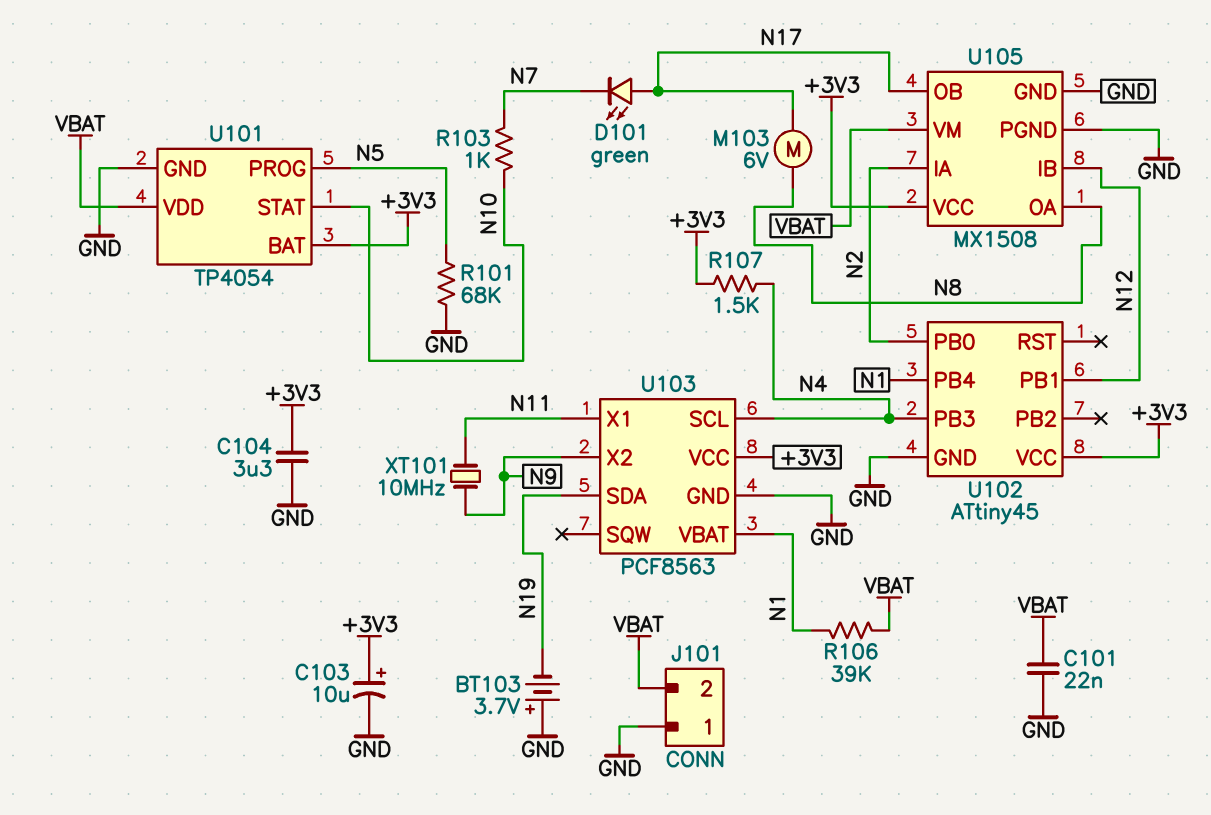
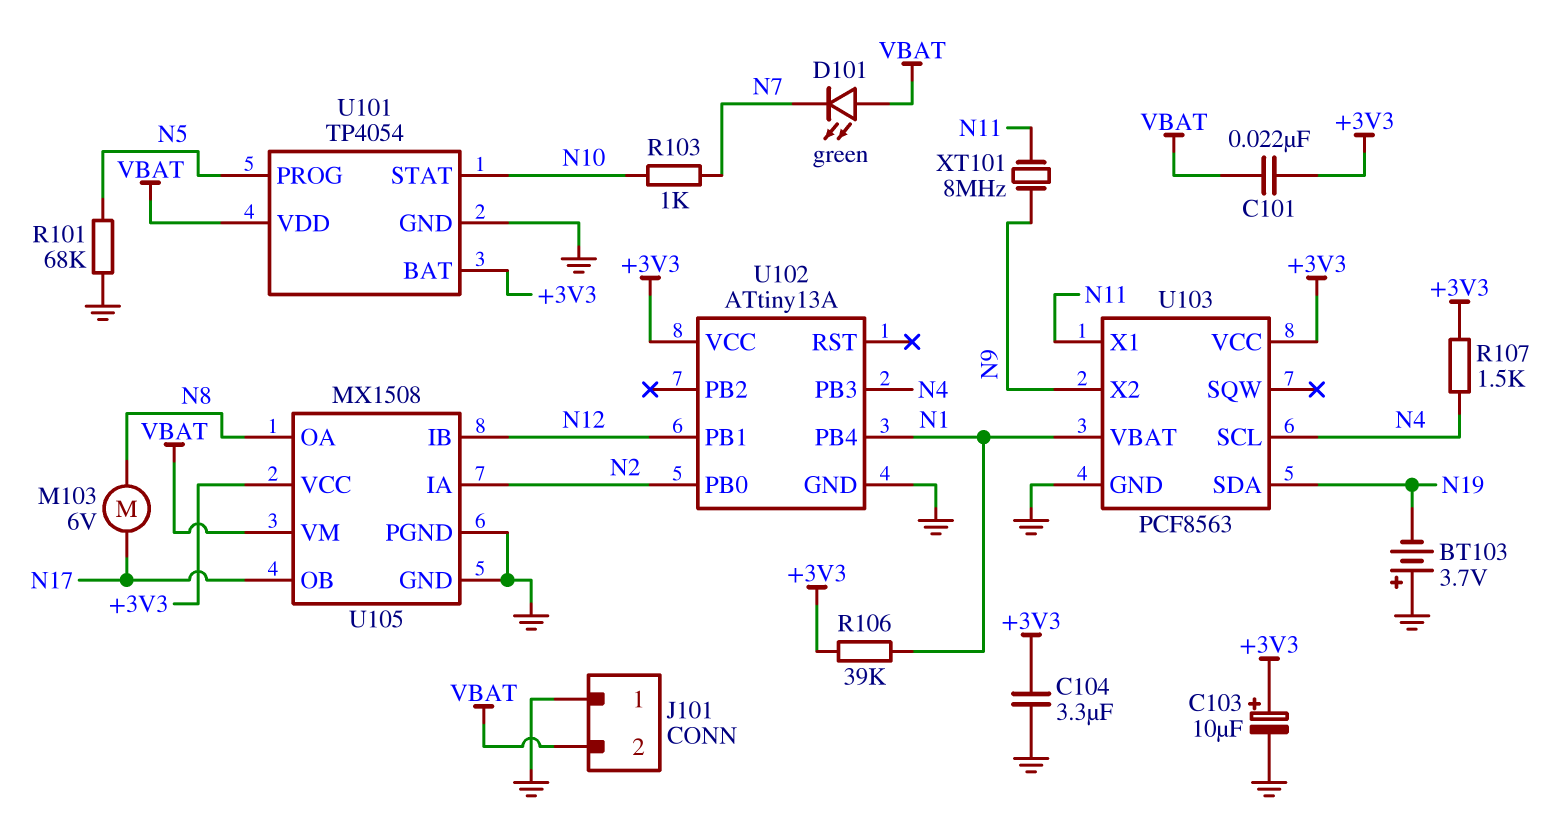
C101: 22nF (GND, VBAT) -> 22nF (+3V3, VBAT)
D101: LED green (A N17, K N7) -> LED green (A VBAT, K N7)
R106: 39k (N1, VBAT) -> 39k (+3V3, N1)
U102: ATtiny45 -> ATtiny13A
XT101: 10MHz (N9, N11) -> 8MHz (N9, N11)

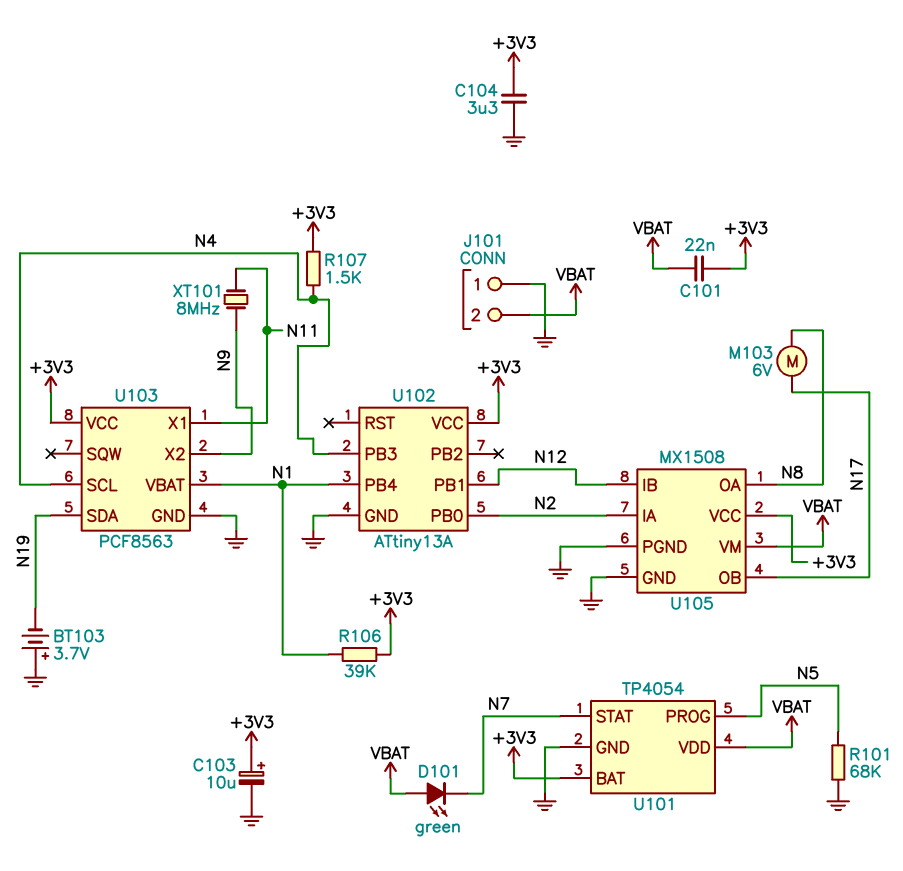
R103: 1k (N7, N10) -> none
U101 pin STAT: N10 -> N7

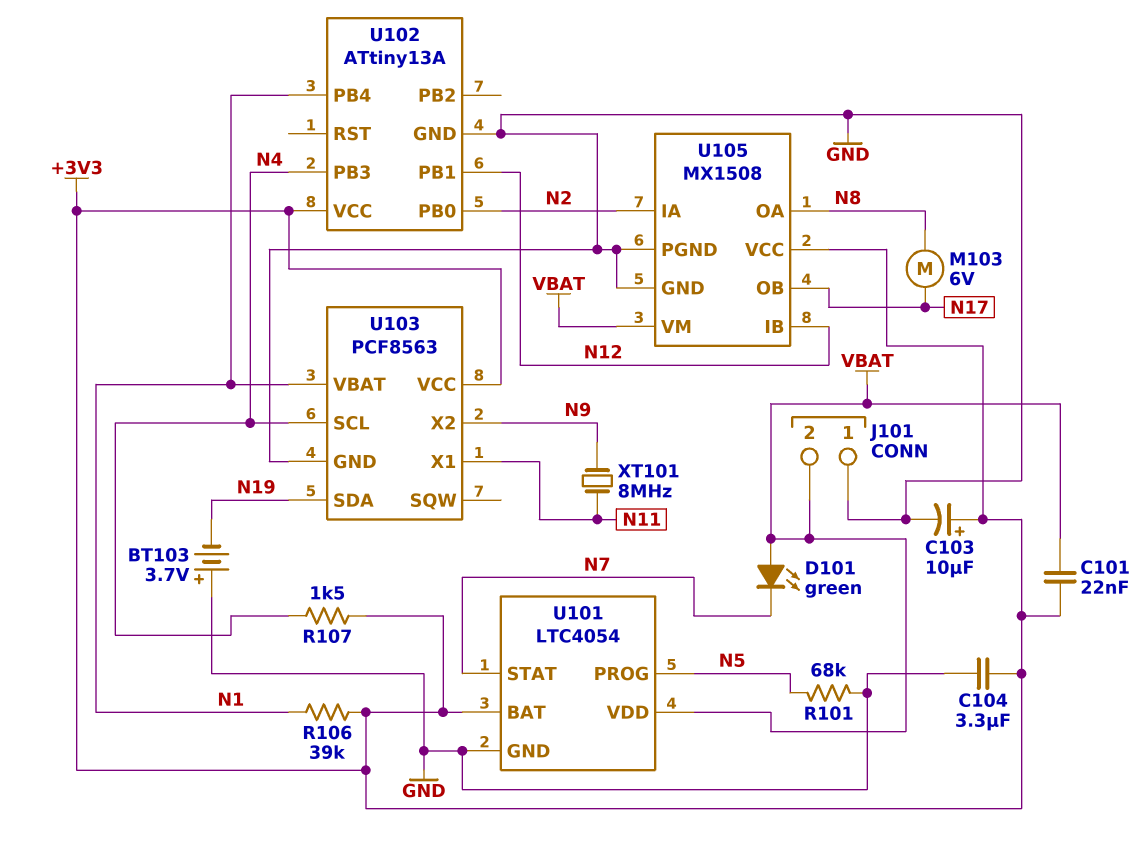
U101: TP4054 -> LTC4054

